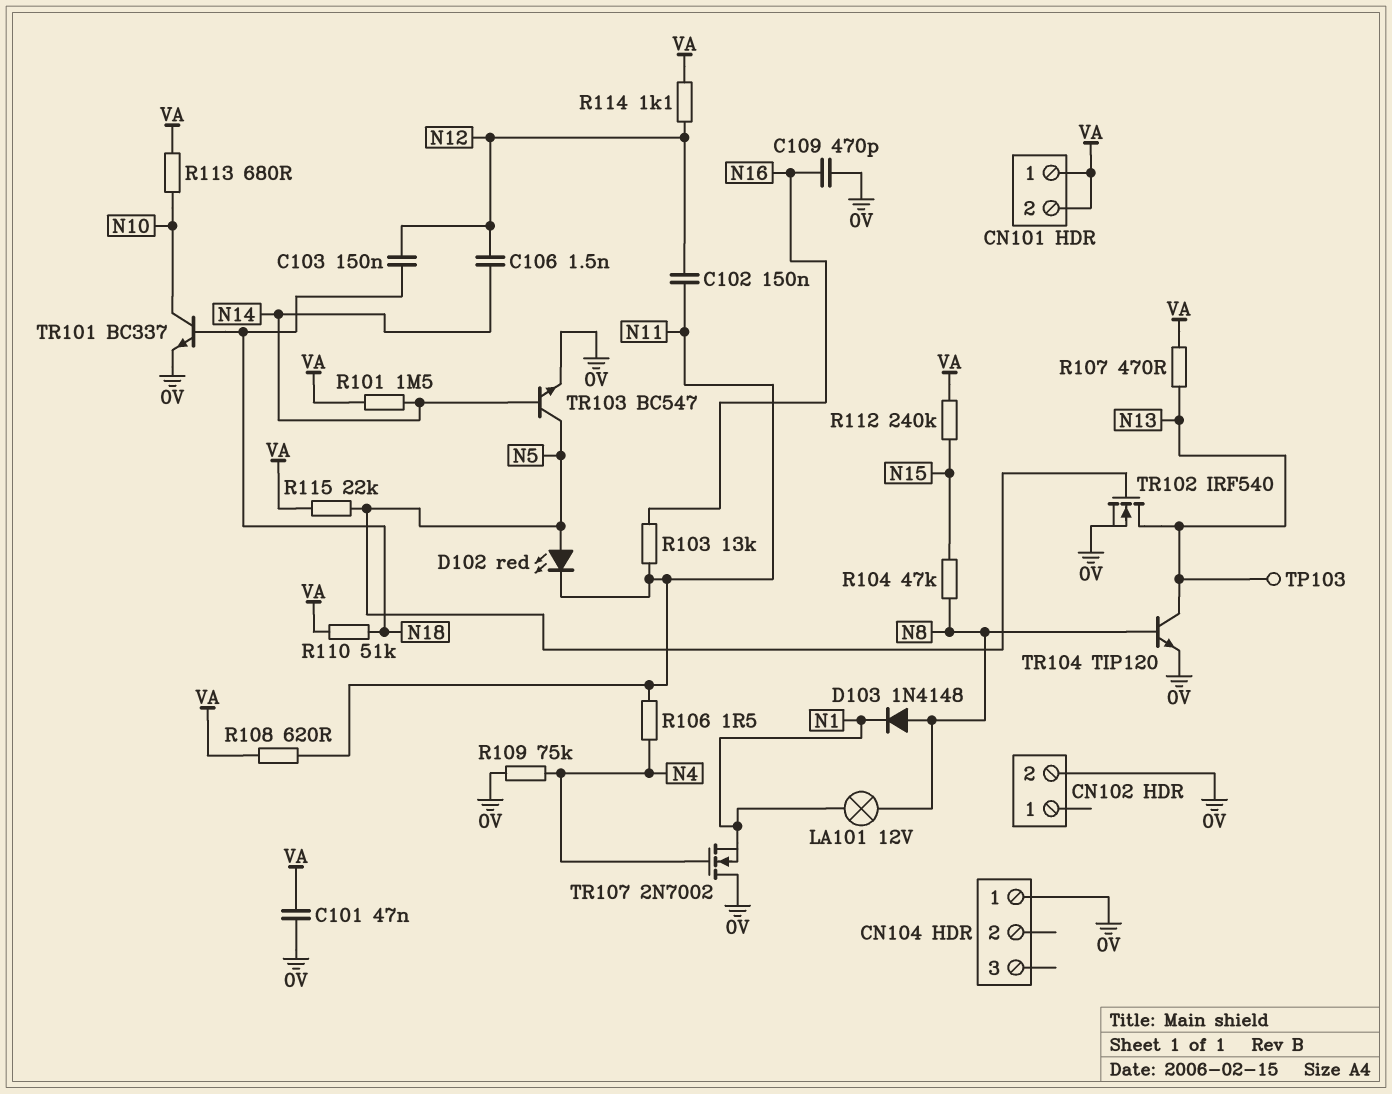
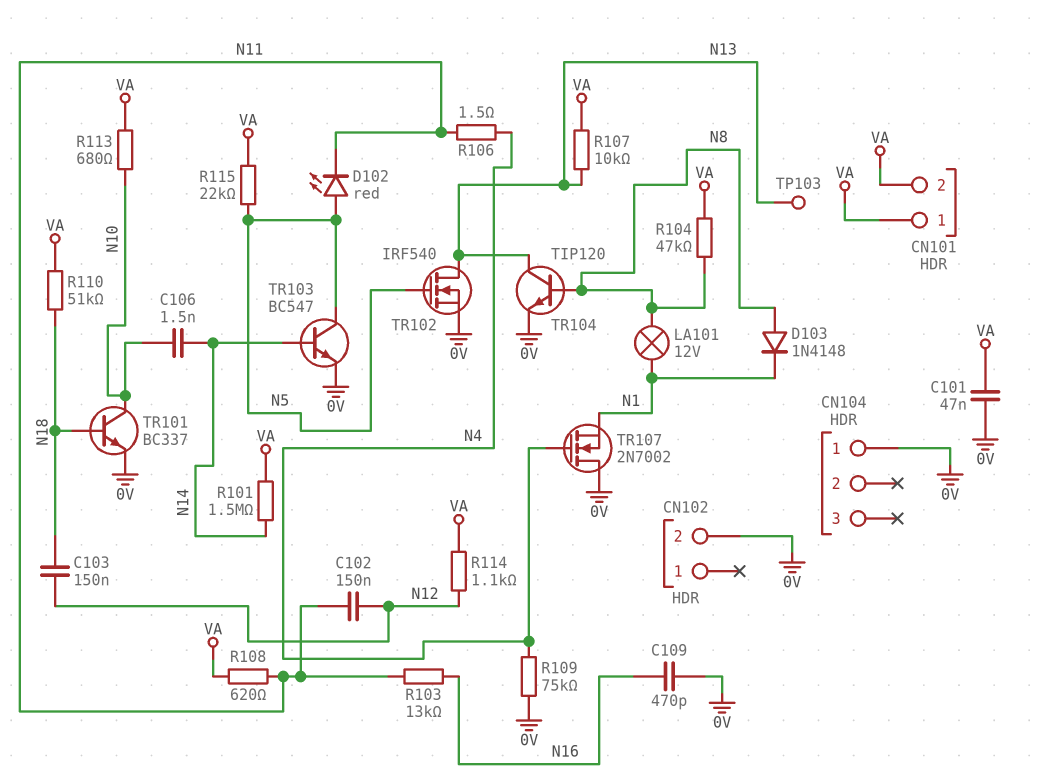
C106: 1.5nF (N12, N14) -> 1.5nF (N10, N14)
R104: 47k (N8, N15) -> 47k (N8, VA)
R107: 470 (N13, VA) -> 10k (N13, VA)
R112: 240k (N15, VA) -> none

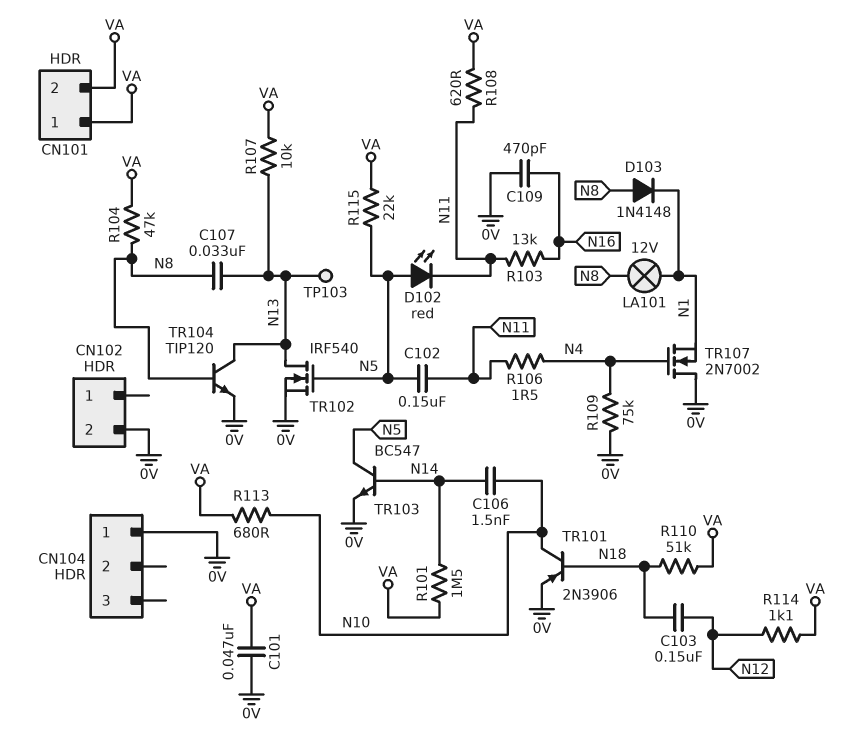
C102: 150nF (N11, N12) -> 150nF (N5, N11)
C107: none -> 33nF (N8, N13)
TR101: NPN BC337 (B N18, C N10, E 0V) -> PNP 2N3906 (B N18, C N10, E 0V)

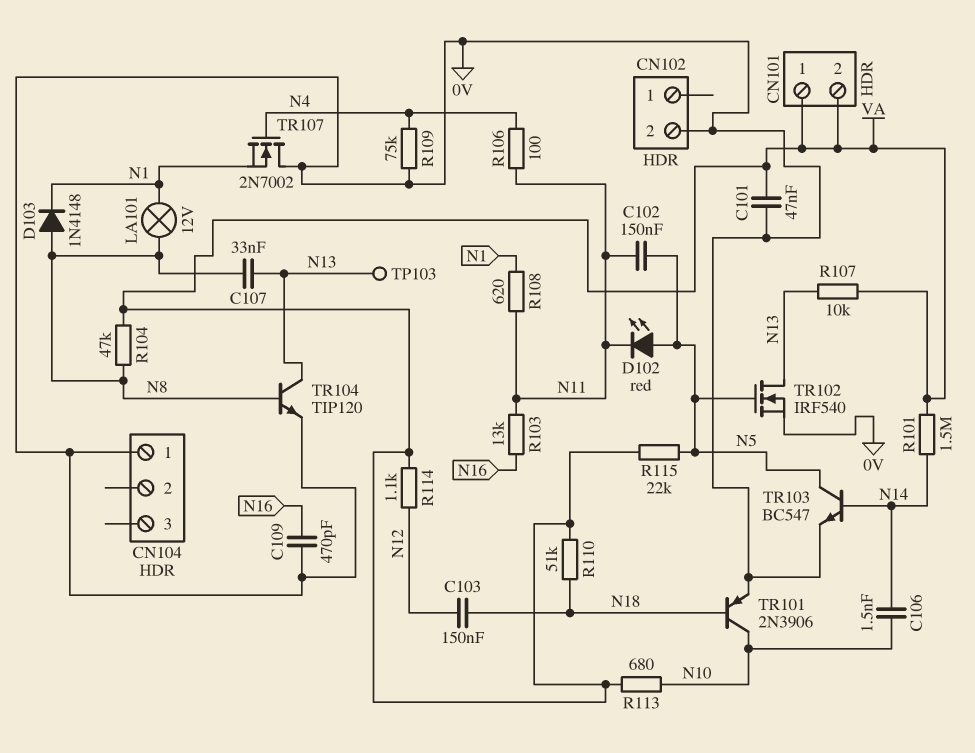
R106: 1.5 (N4, N11) -> 100 (N4, N11)
R108: 620 (N11, VA) -> 620 (N1, N11)

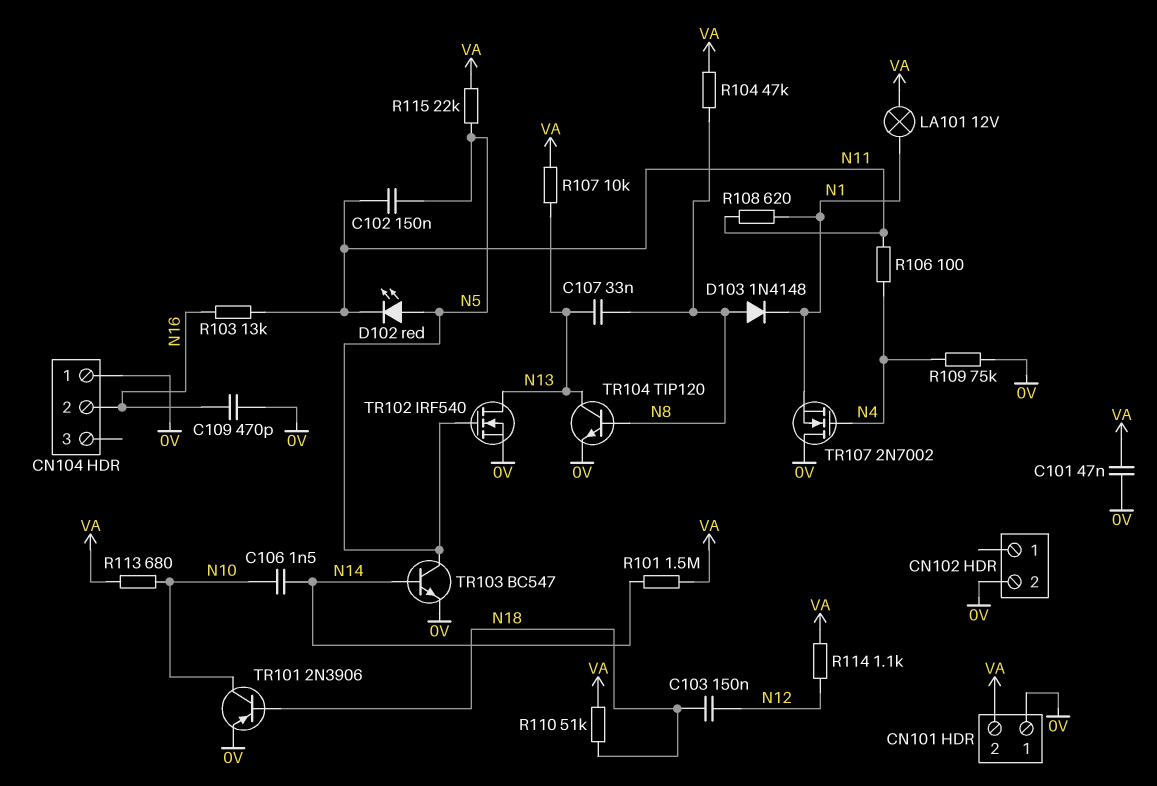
CN101 pin 1: VA -> 0V
CN104 pin 2: none -> N16
LA101: lamp 12V (N1, N8) -> lamp 12V (N1, VA)
TP103: test point (N13) -> none

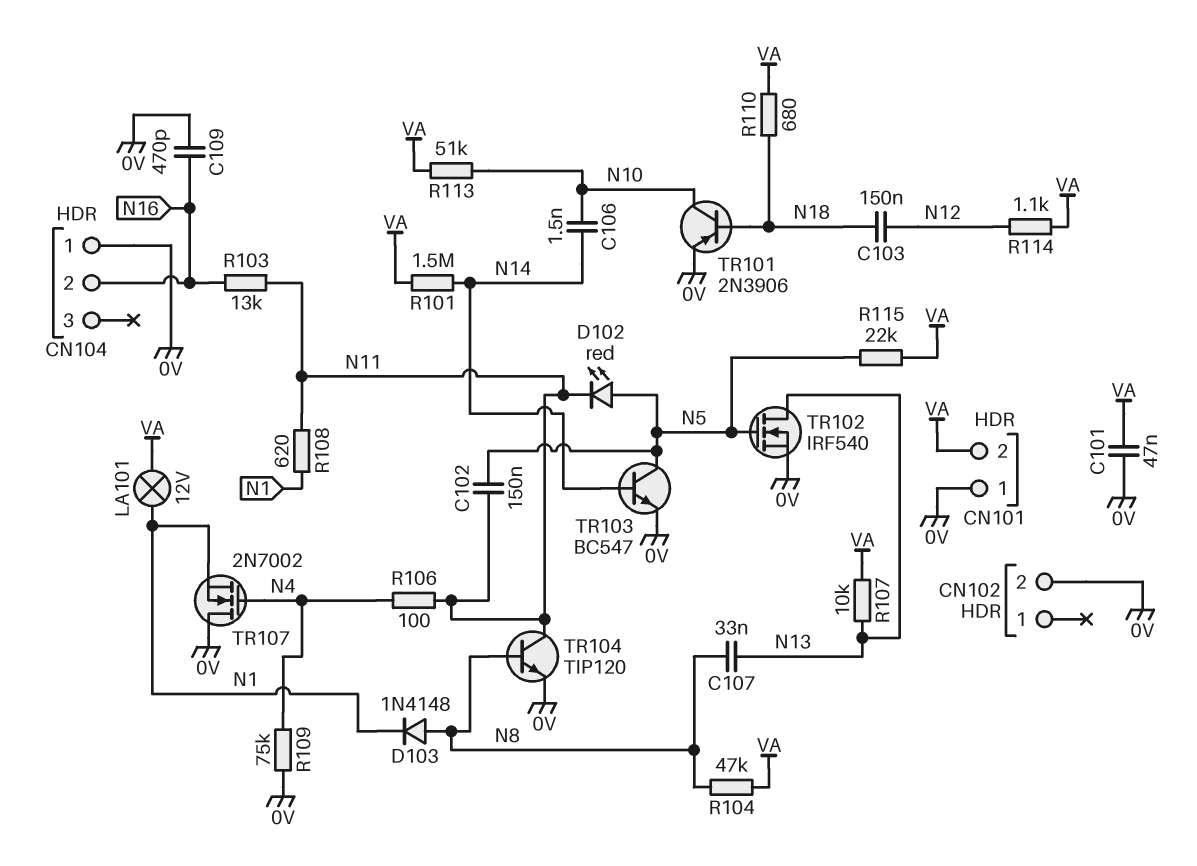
R110: 51k (N18, VA) -> 680 (N18, VA)
R113: 680 (N10, VA) -> 51k (N10, VA)
TR104: NPN TIP120 (B N8, C N13, E 0V) -> NPN TIP120 (B N8, C N11, E 0V)

